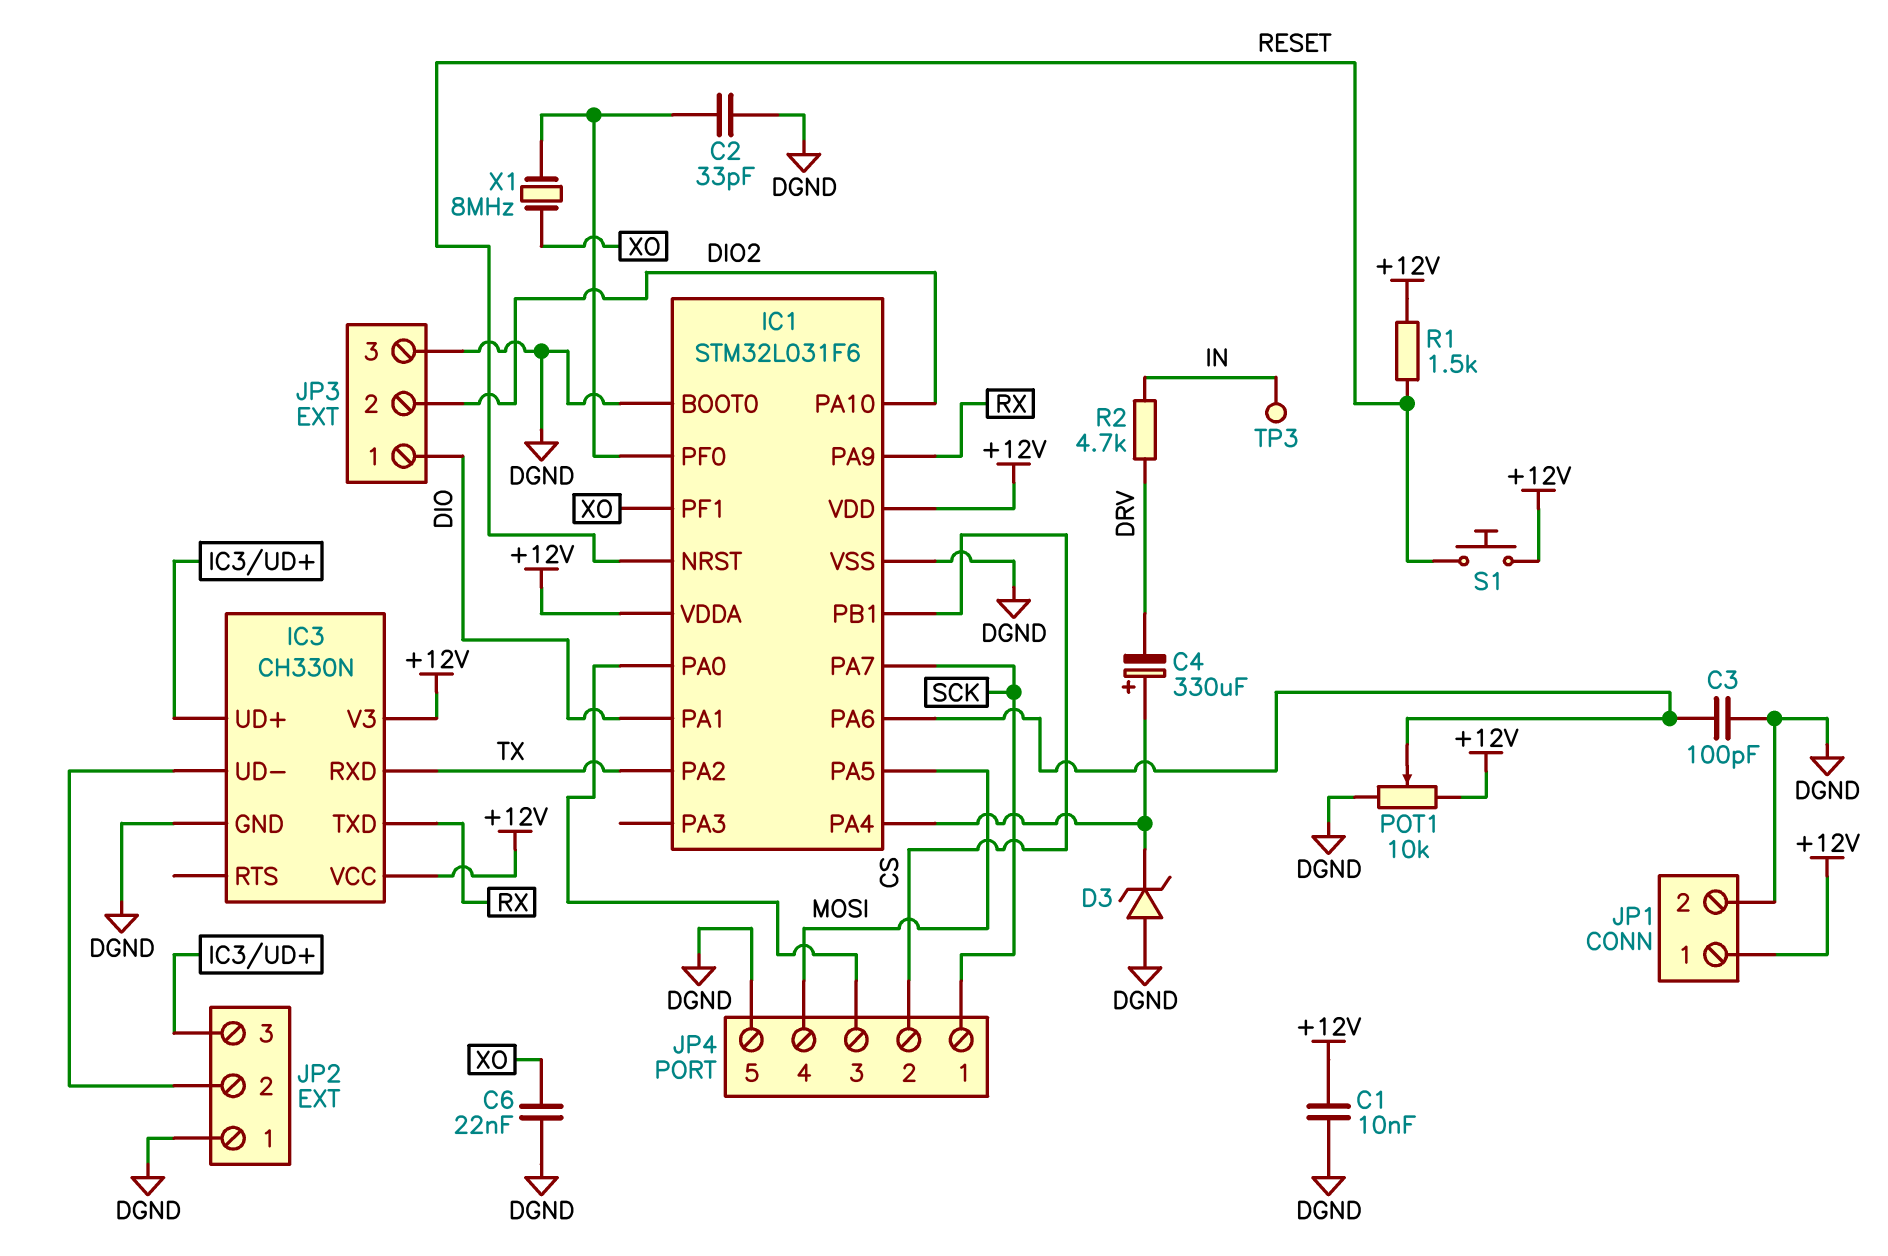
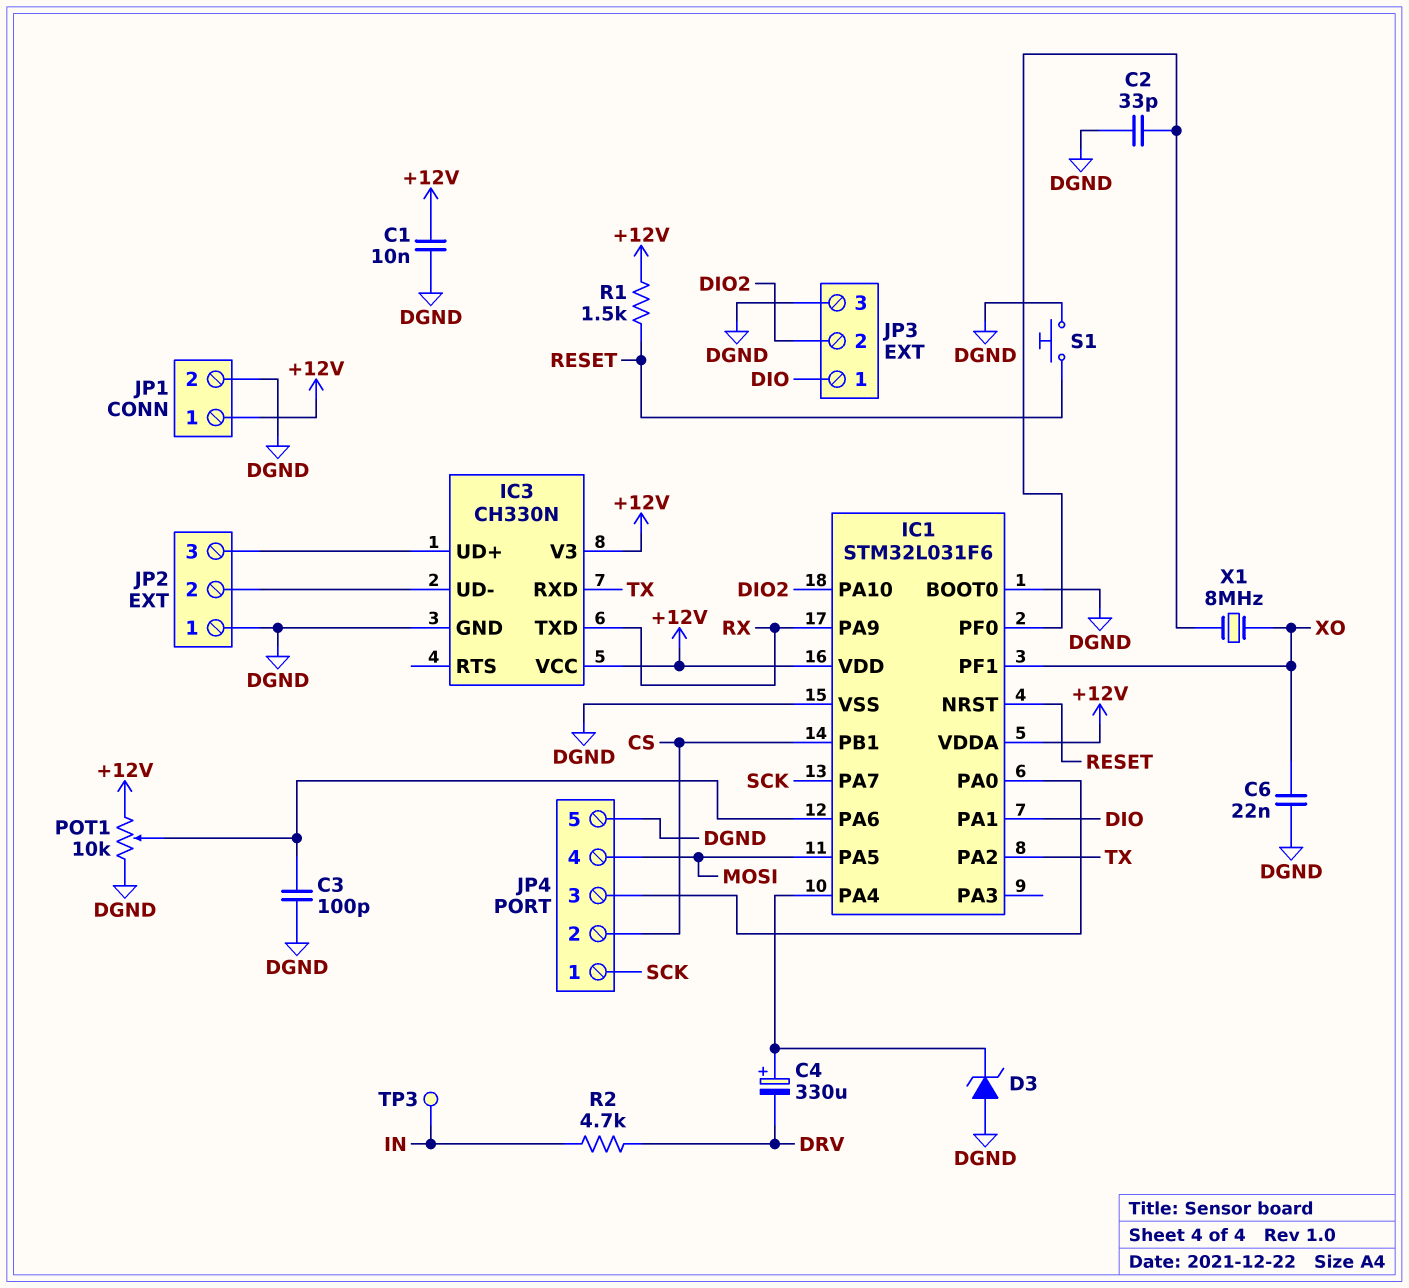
S1: button (+12V, RESET) -> button (DGND, RESET)

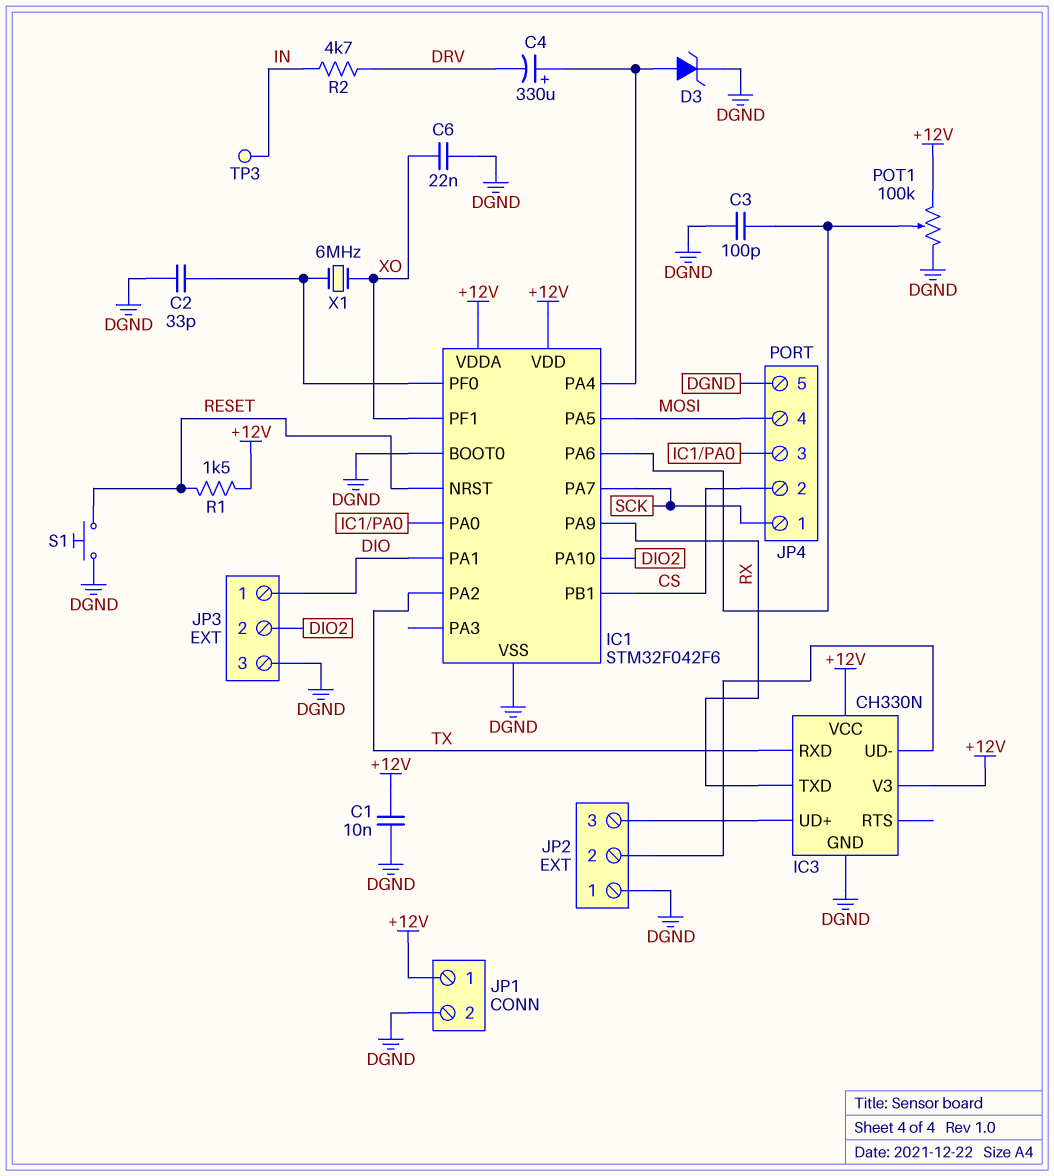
D3: zener (A DGND, K IC1/PA4) -> zener (A IC1/PA4, K DGND)
IC1: STM32L031F6 -> STM32F042F6
POT1: 10k (+12V, DGND, wiper IC1/PA6) -> 100k (+12V, DGND, wiper IC1/PA6)
X1: 8MHz (IC1/PF0, XO) -> 6MHz (IC1/PF0, XO)

